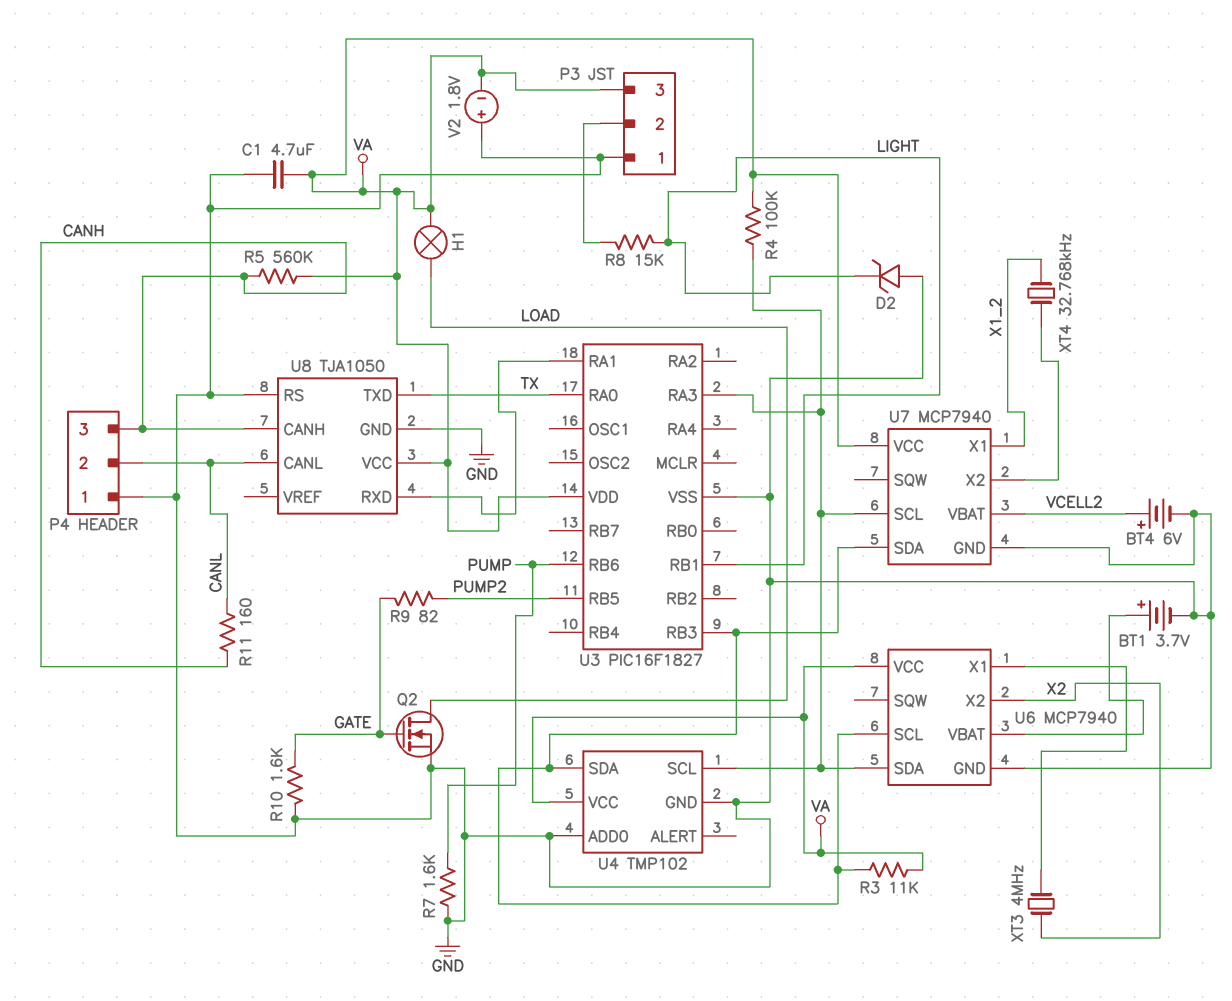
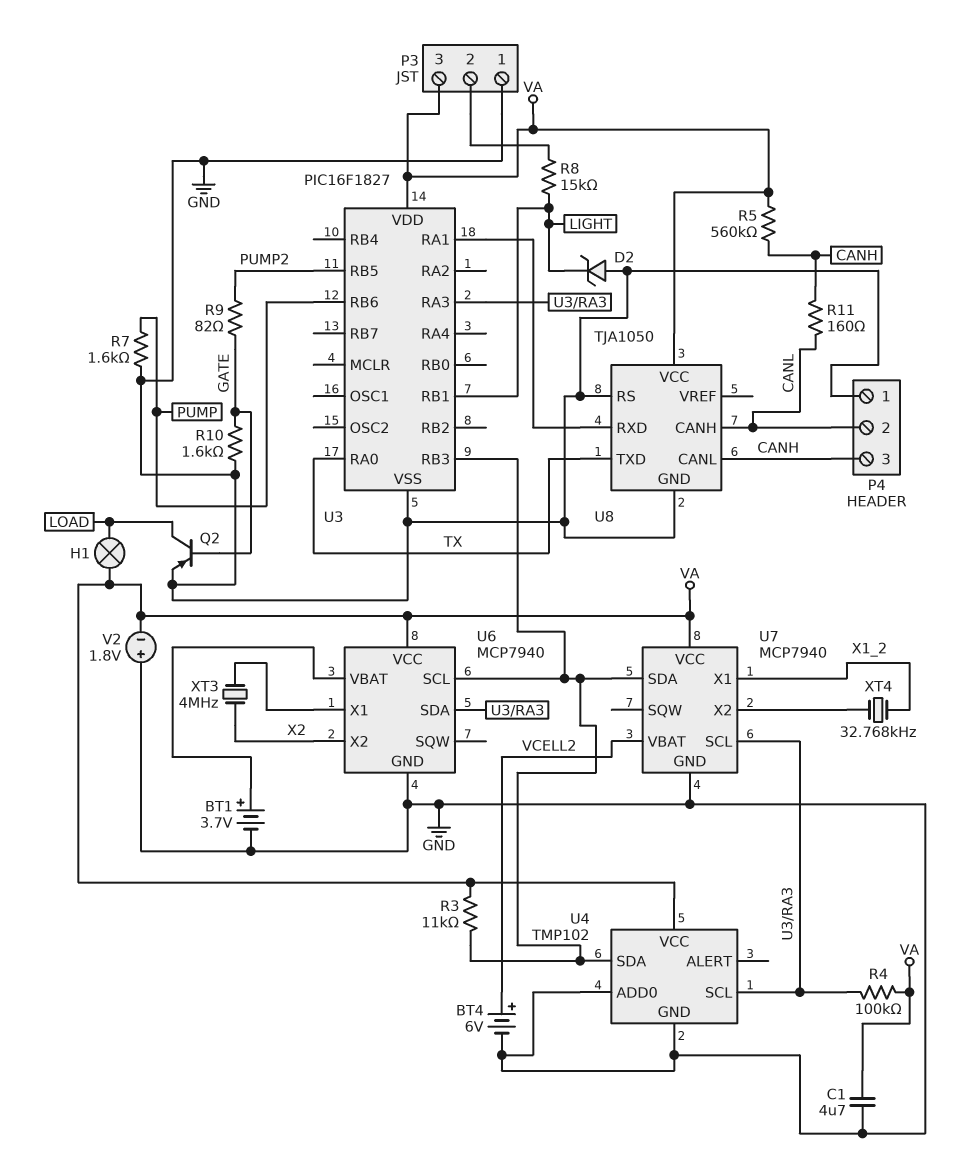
Q2: NMOS (G GATE, D LOAD, S GND) -> PNP (B GATE, C LOAD, E GND)
U8 pin CANH: CANH -> CANL
U8 pin CANL: CANL -> CANH

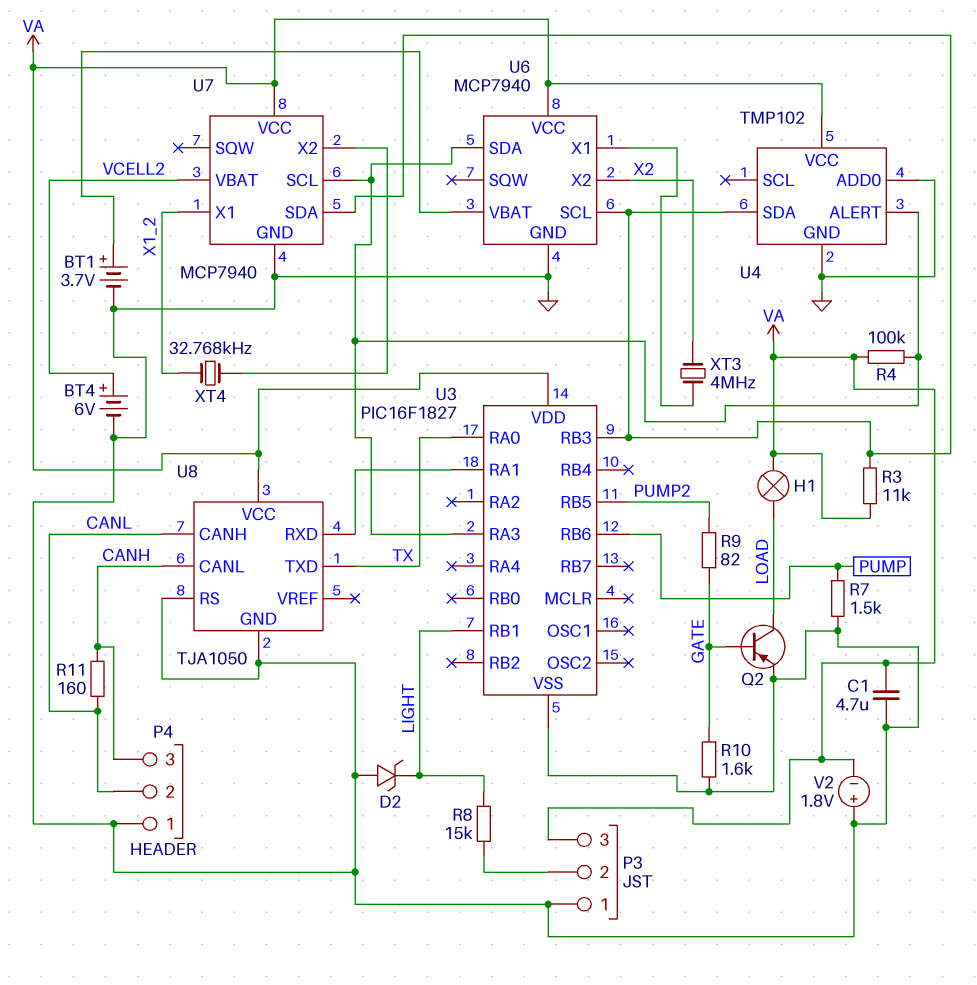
R5: 560k (CANH, VA) -> none
R7: 1.6k (GND, PUMP) -> 1.5k (GND, PUMP)
U4 pin ALERT: none -> U3/RA3
U4 pin SCL: U3/RA3 -> none

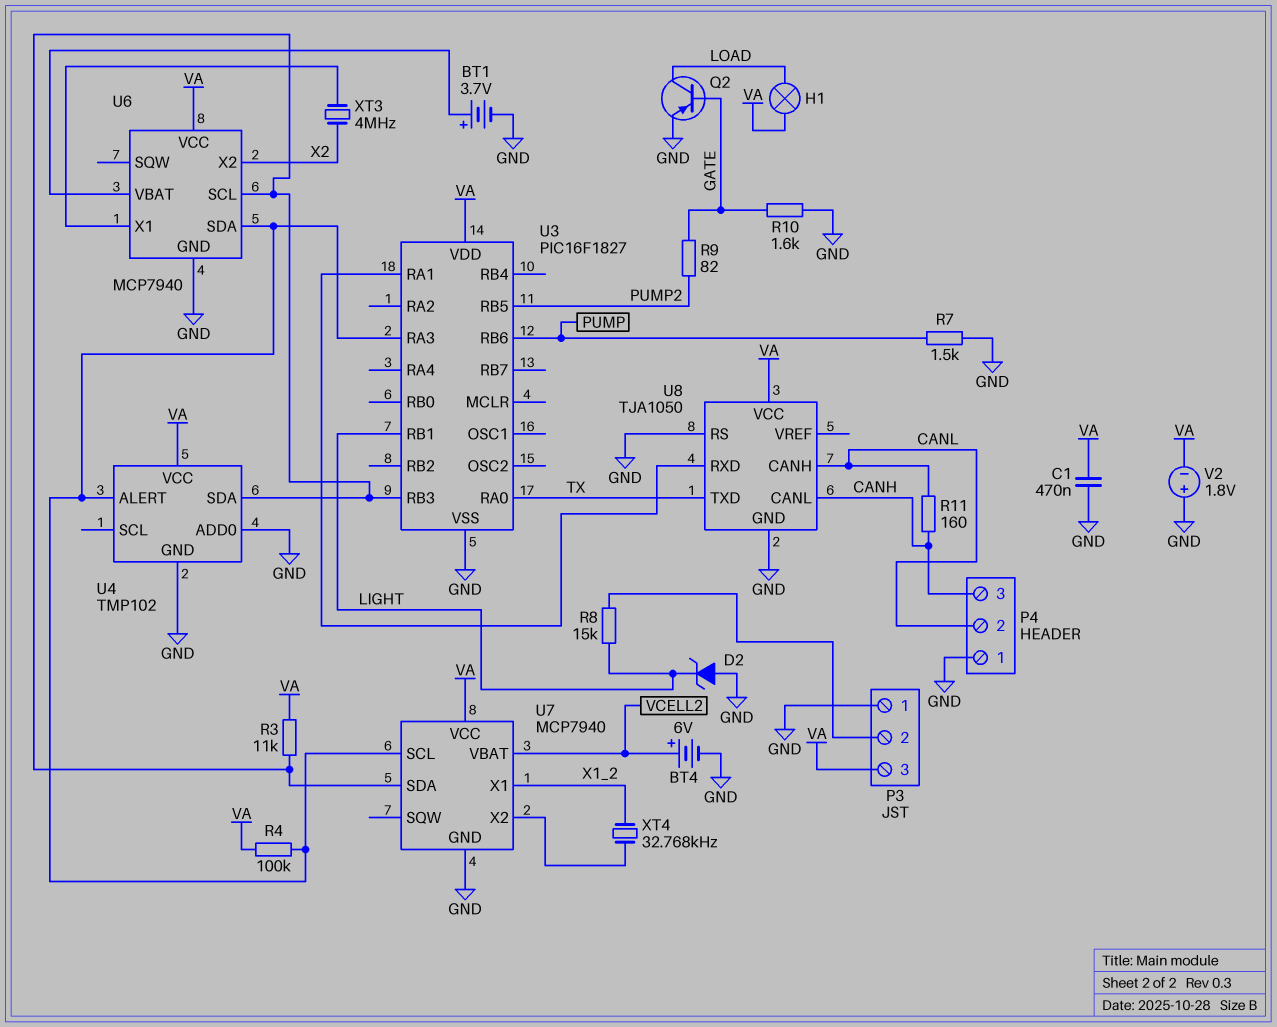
C1: 4.7uF (GND, VA) -> 470nF (GND, VA)

